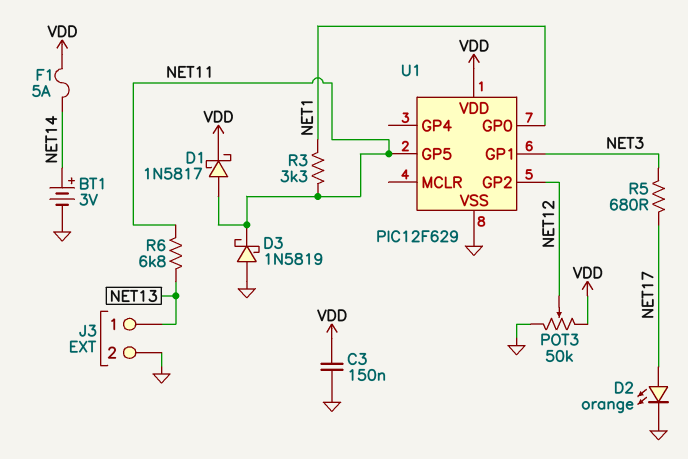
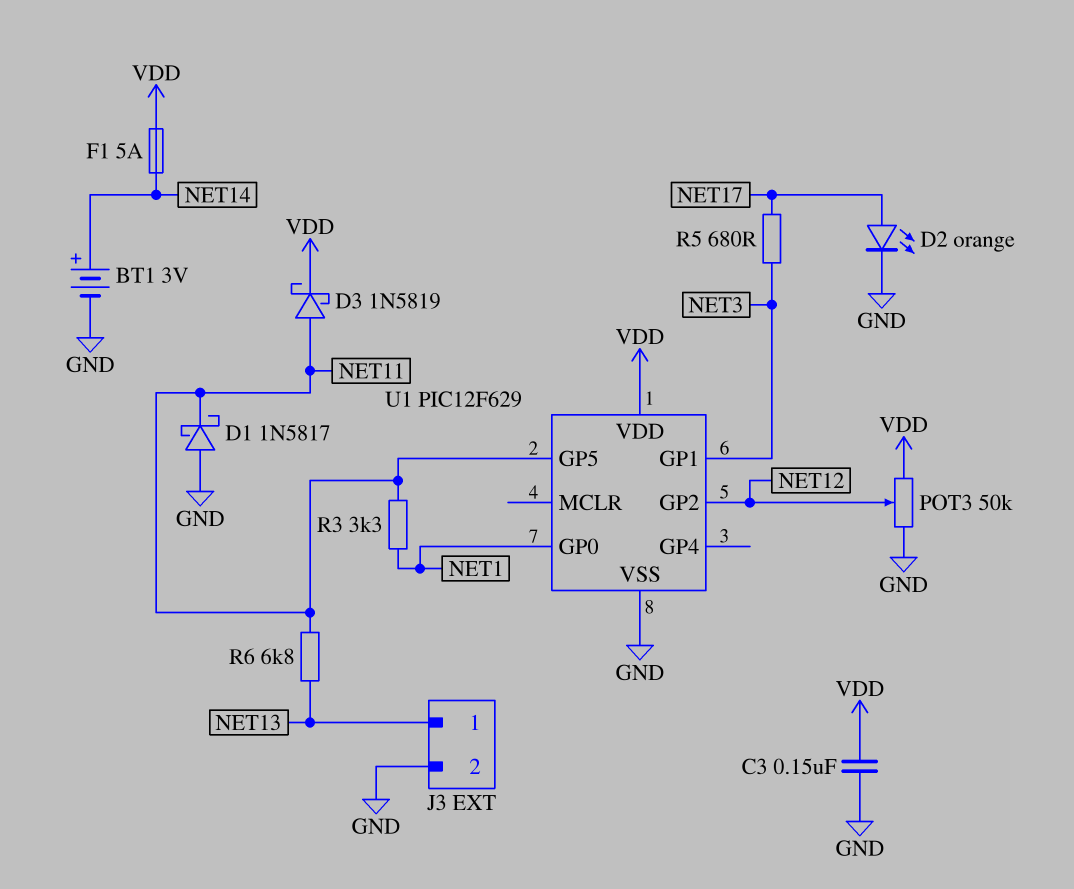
D1: schottky 1N5817 (A NET11, K VDD) -> schottky 1N5817 (A GND, K NET11)
D3: schottky 1N5819 (A GND, K NET11) -> schottky 1N5819 (A NET11, K VDD)

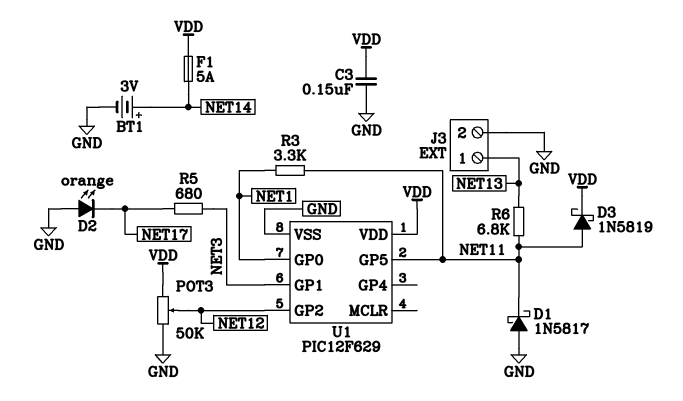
D2: LED orange (A NET17, K GND) -> LED orange (A GND, K NET17)

